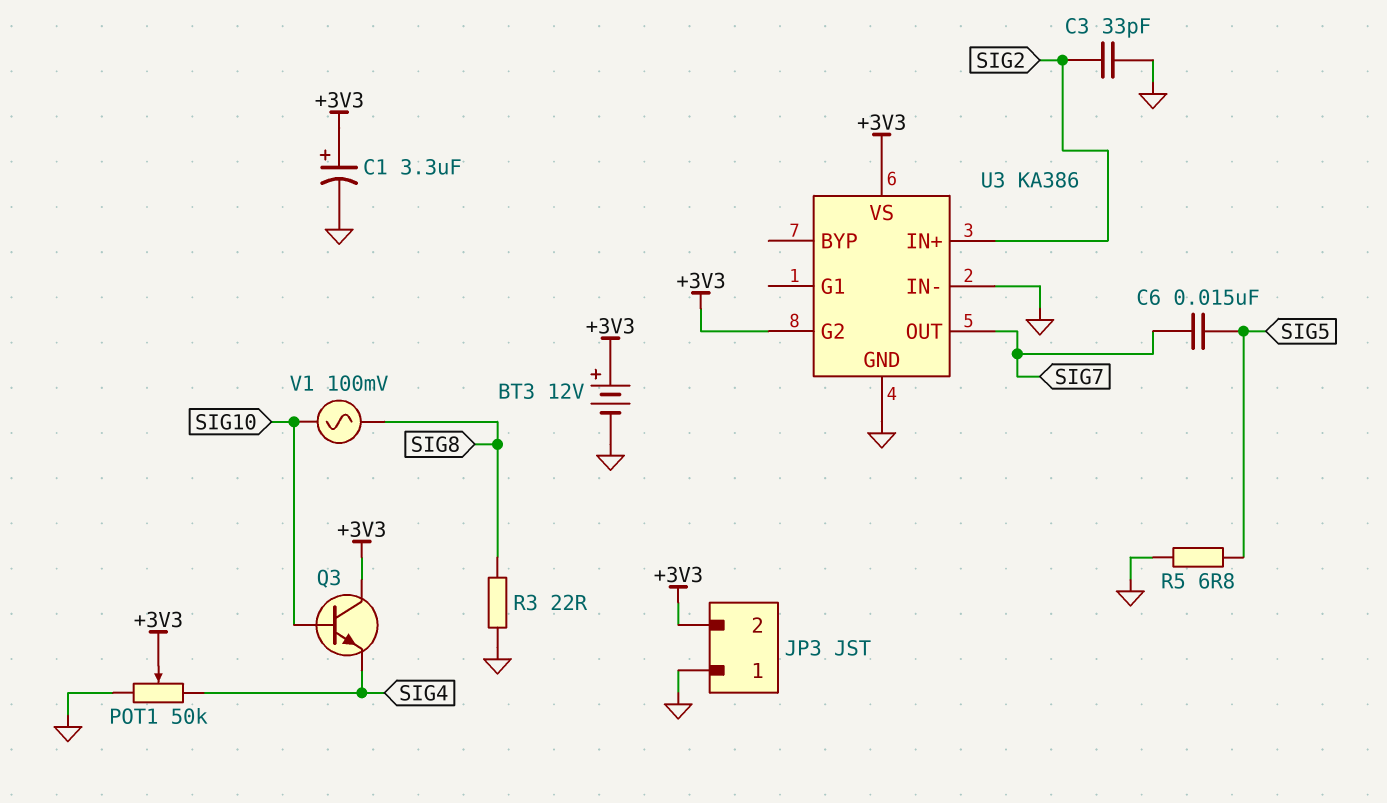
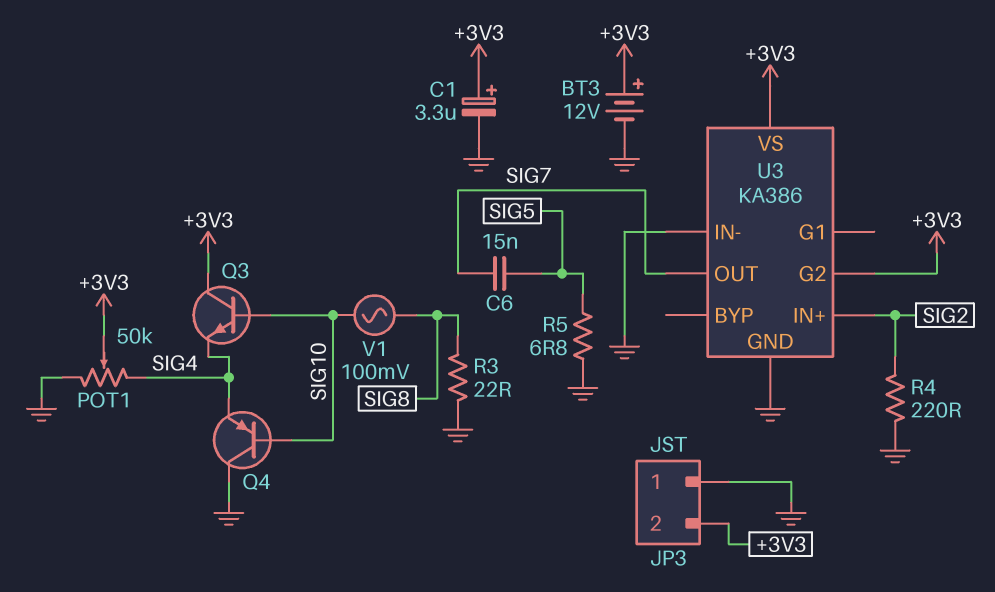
C3: 33pF (GND, SIG2) -> none
Q4: none -> PNP (B SIG10, C GND, E SIG4)
R4: none -> 220 (GND, SIG2)

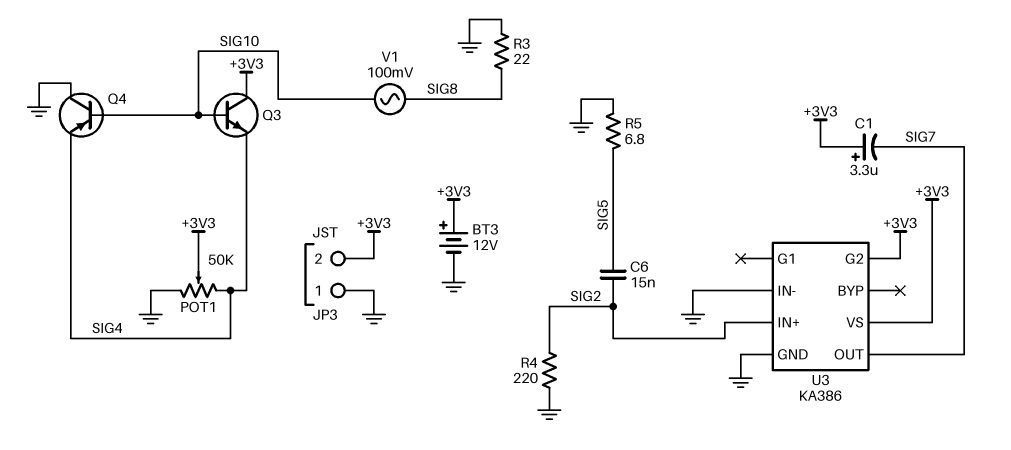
C1: 3.3uF (plus +3V3, minus GND) -> 3.3uF (plus +3V3, minus SIG7)
C6: 15nF (SIG5, SIG7) -> 15nF (SIG2, SIG5)

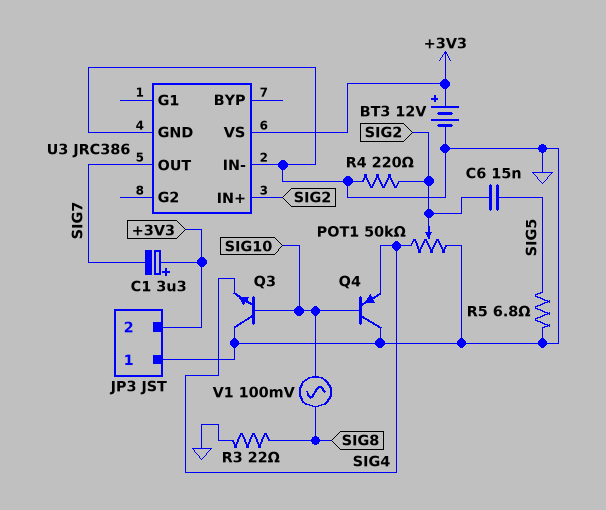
POT1: 50k (GND, SIG4, wiper +3V3) -> 50k (GND, SIG4, wiper SIG2)
Q3: NPN (B SIG10, C +3V3, E SIG4) -> NPN (B SIG10, C GND, E SIG4)
U3: KA386 -> JRC386
U3 pin G2: +3V3 -> none

